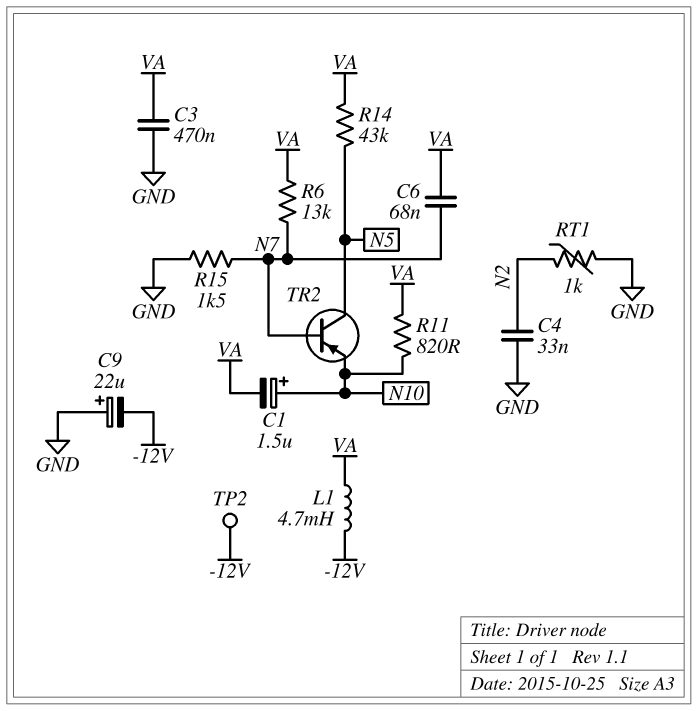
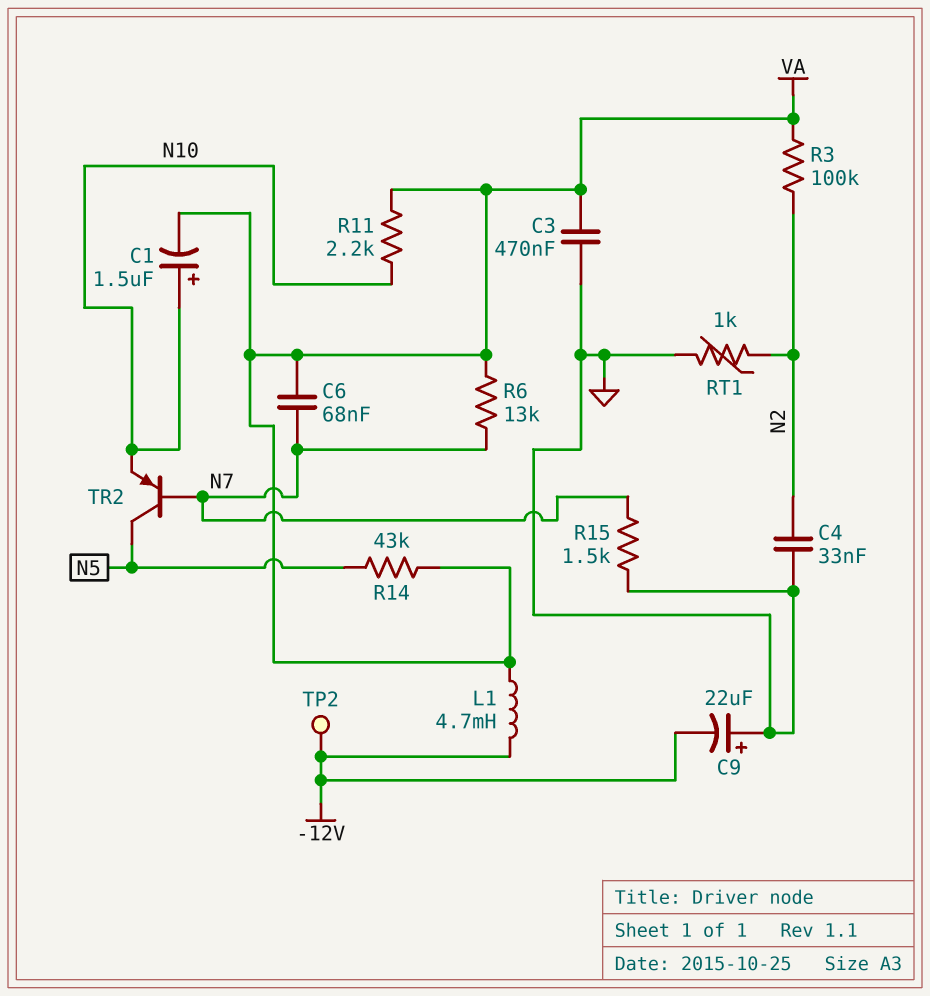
R3: none -> 100k (N2, VA)
R11: 820 (N10, VA) -> 2.2k (N10, VA)

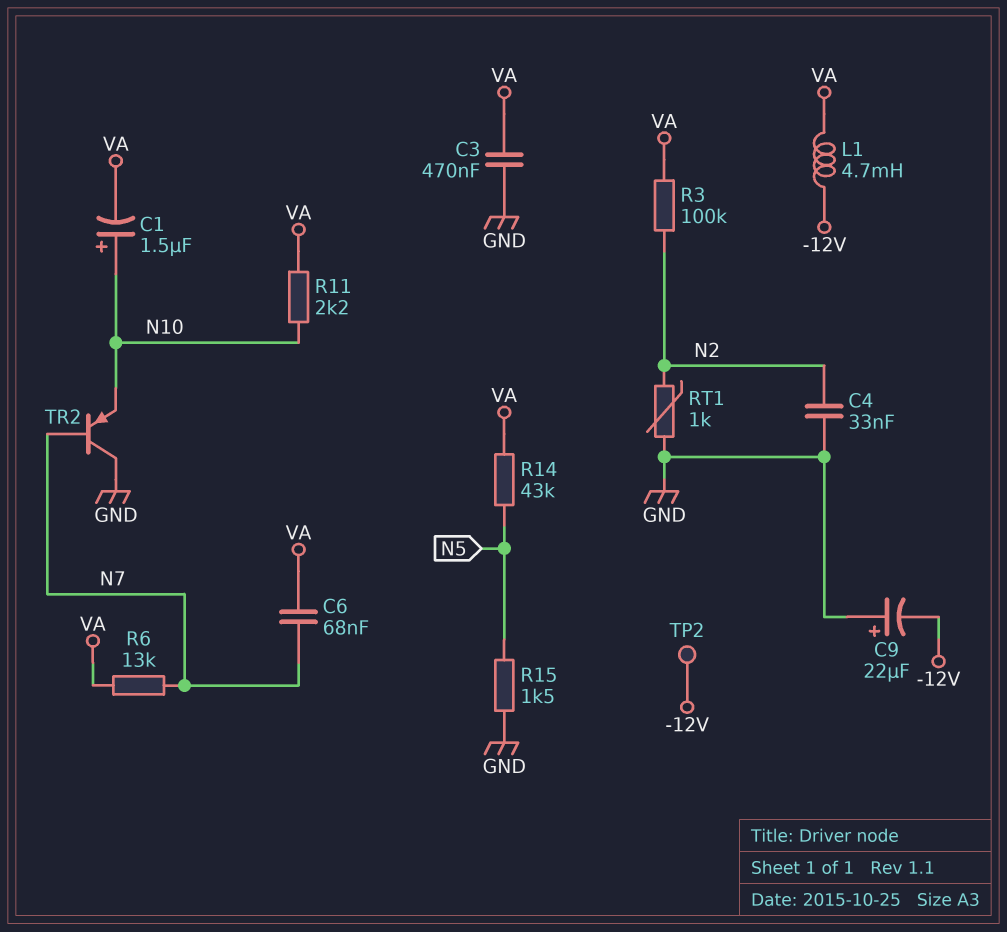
R15: 1.5k (GND, N7) -> 1.5k (GND, N5)
TR2: PNP (B N7, C N5, E N10) -> PNP (B N7, C GND, E N10)

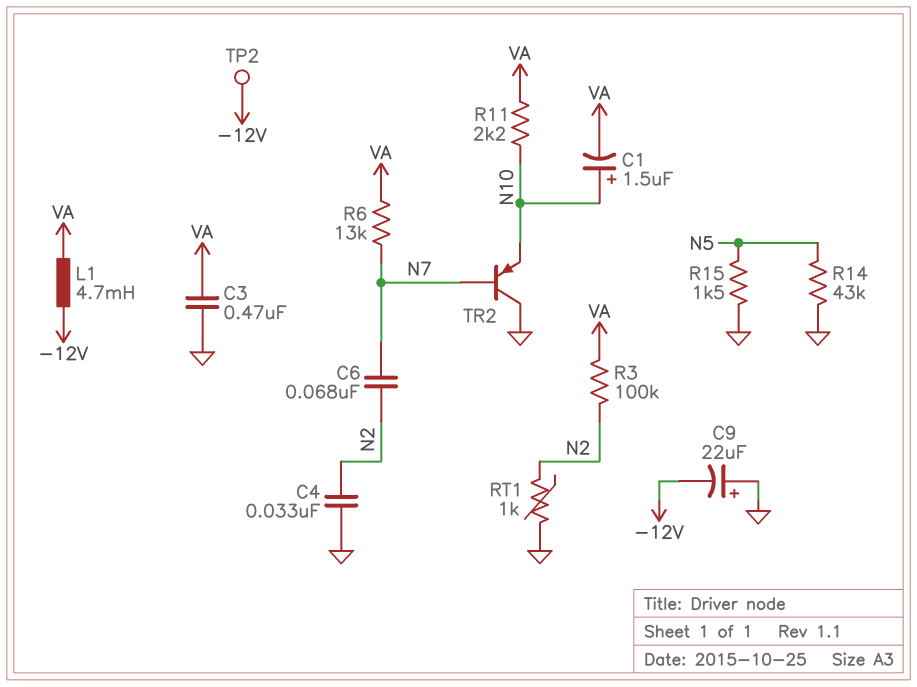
C6: 68nF (N7, VA) -> 68nF (N2, N7)
R14: 43k (N5, VA) -> 43k (GND, N5)

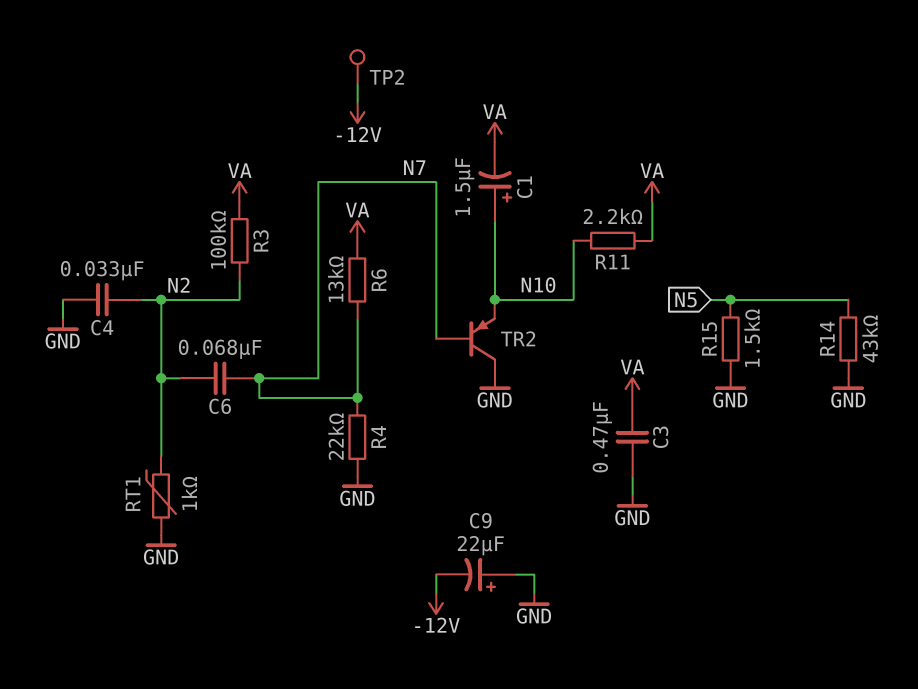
L1: 4.7mH (-12V, VA) -> none
R4: none -> 22k (GND, N7)

